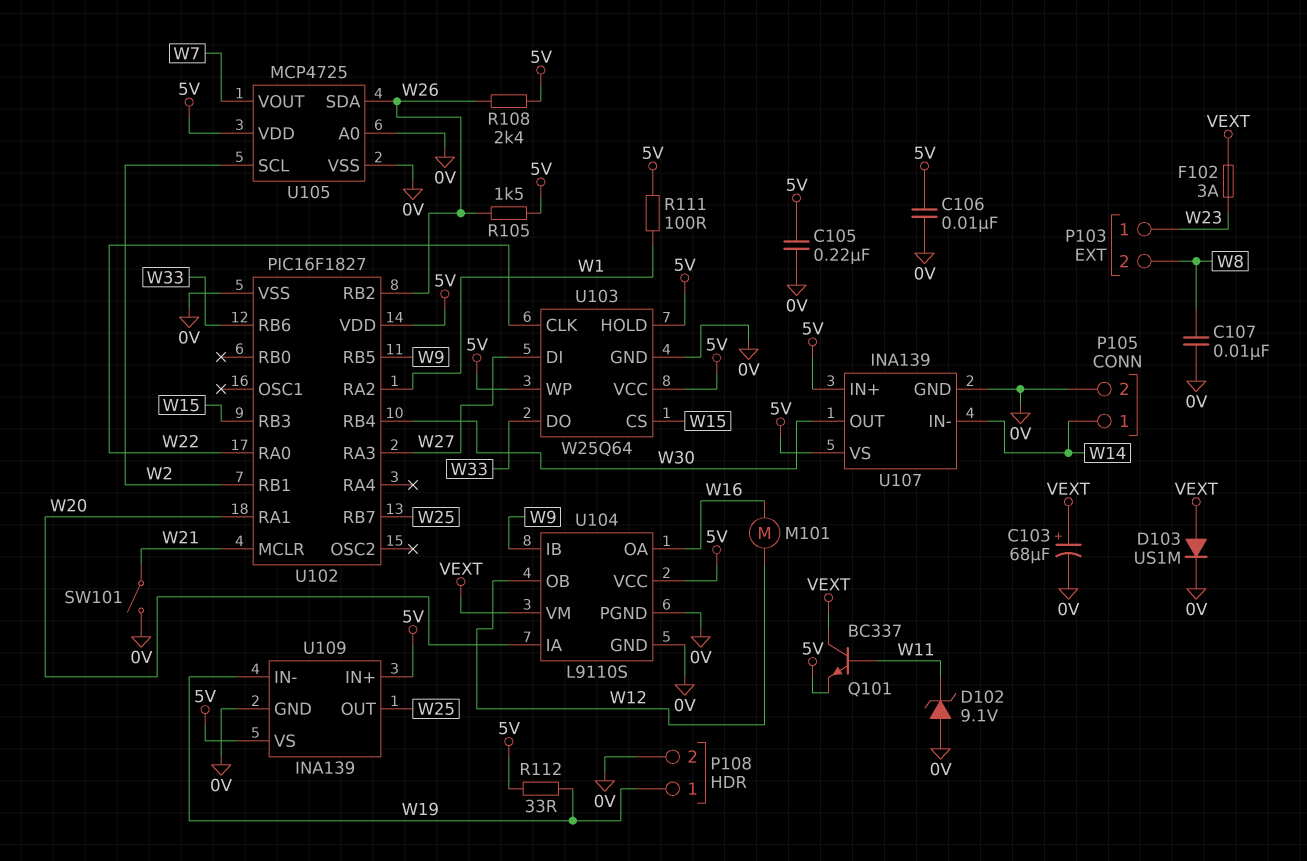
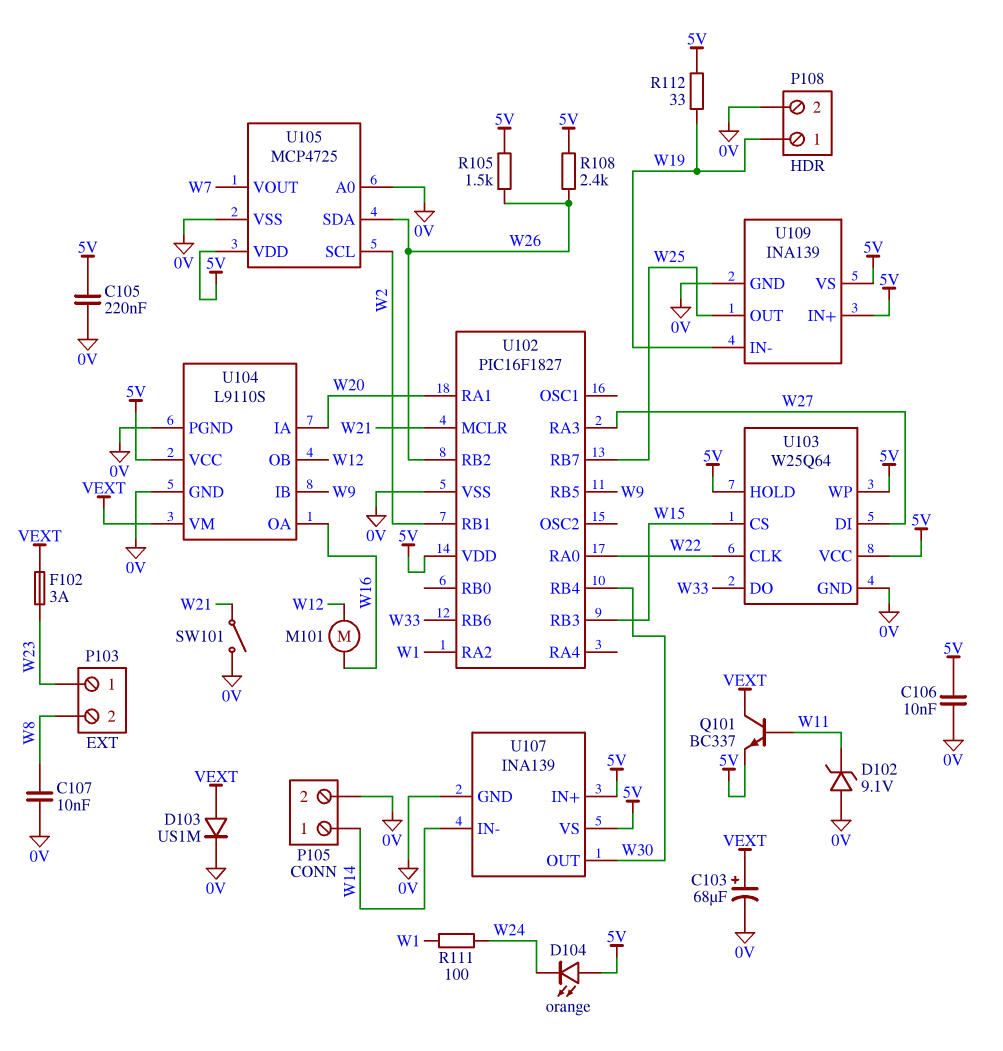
D104: none -> LED orange (A 5V, K W24)
R111: 100 (5V, W1) -> 100 (W1, W24)

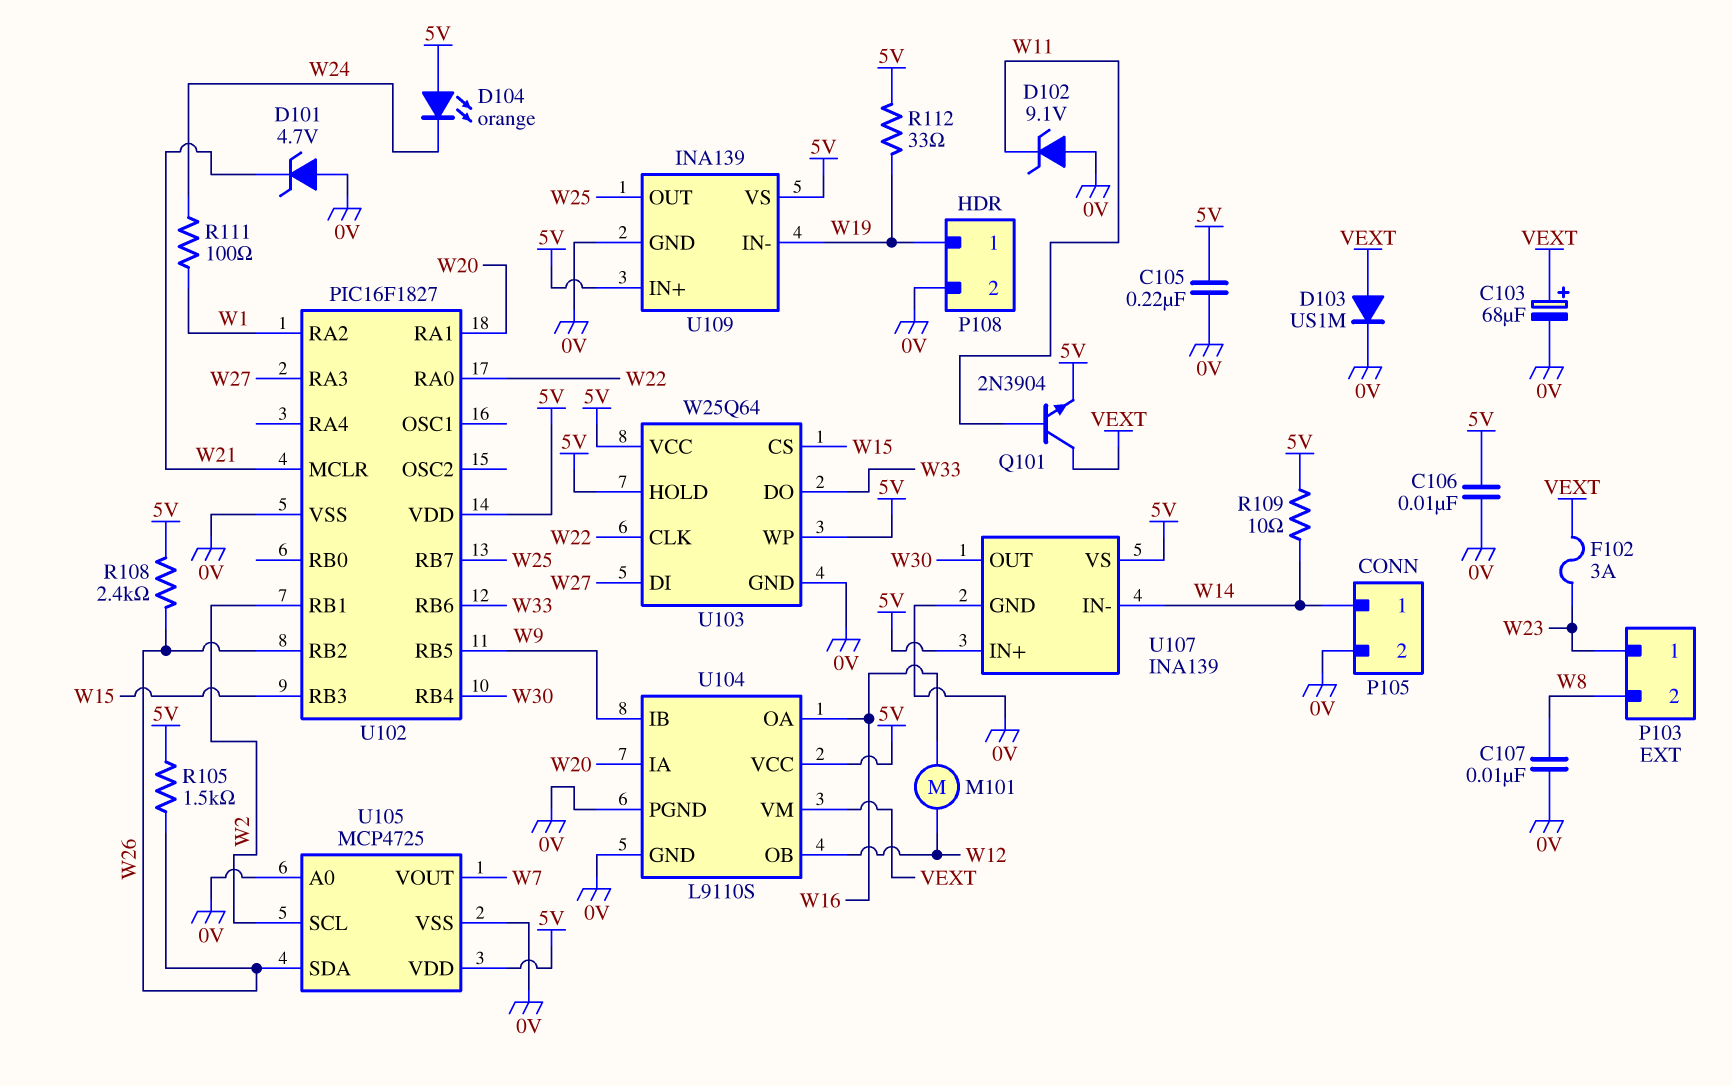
D101: none -> zener 4.7V (A 0V, K W21)
Q101: NPN BC337 (B W11, C VEXT, E 5V) -> NPN 2N3904 (B W11, C VEXT, E 5V)
R109: none -> 10 (5V, W14)
SW101: switch (0V, W21) -> none

